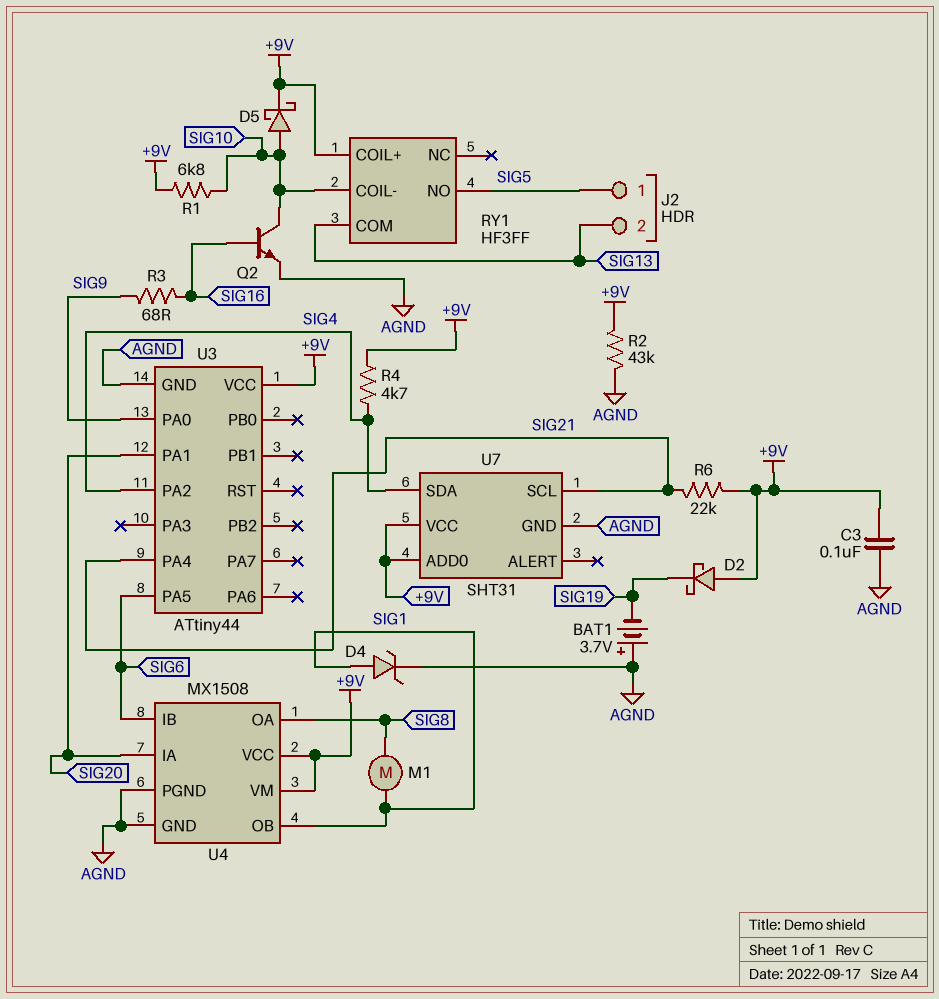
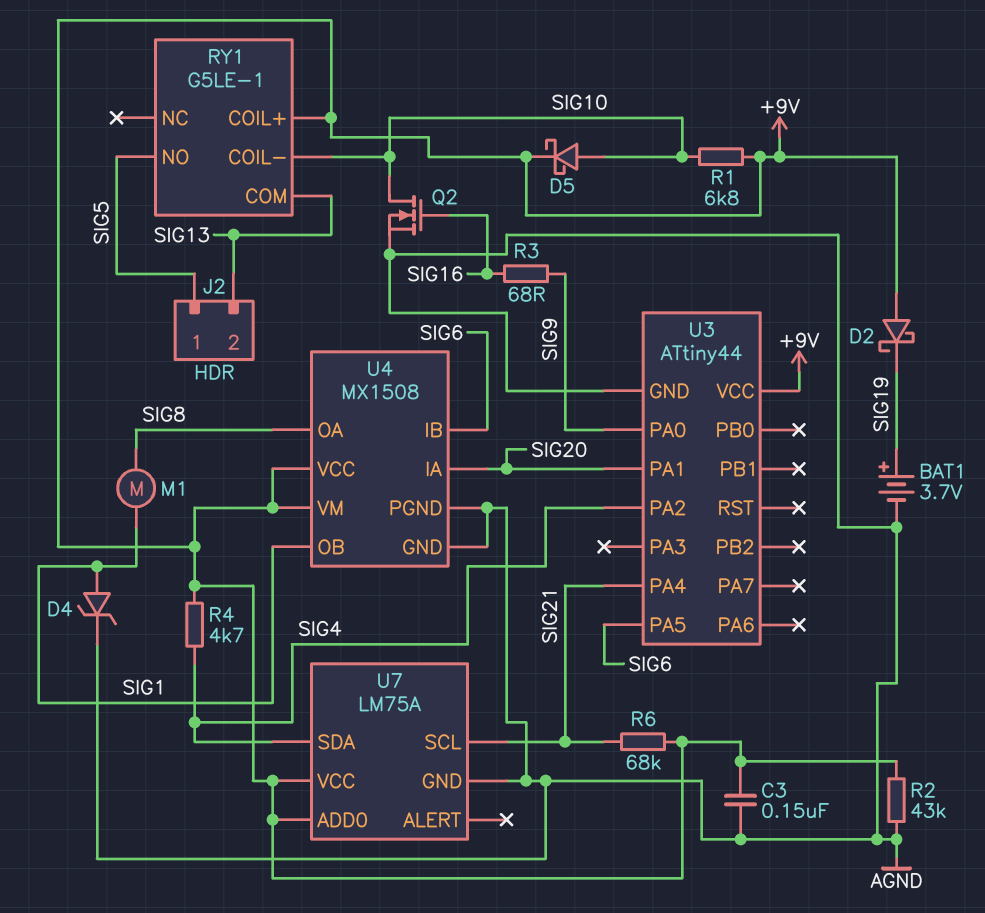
BAT1: 3.7V (plus AGND, minus SIG19) -> 3.7V (plus SIG19, minus AGND)
C3: 100nF (+9V, AGND) -> 150nF (+9V, AGND)
Q2: NPN (B SIG16, C SIG10, E AGND) -> NMOS (G SIG16, D SIG10, S AGND)
R6: 22k (+9V, SIG21) -> 68k (+9V, SIG21)
RY1: HF3FF -> G5LE-1
U7: SHT31 -> LM75A

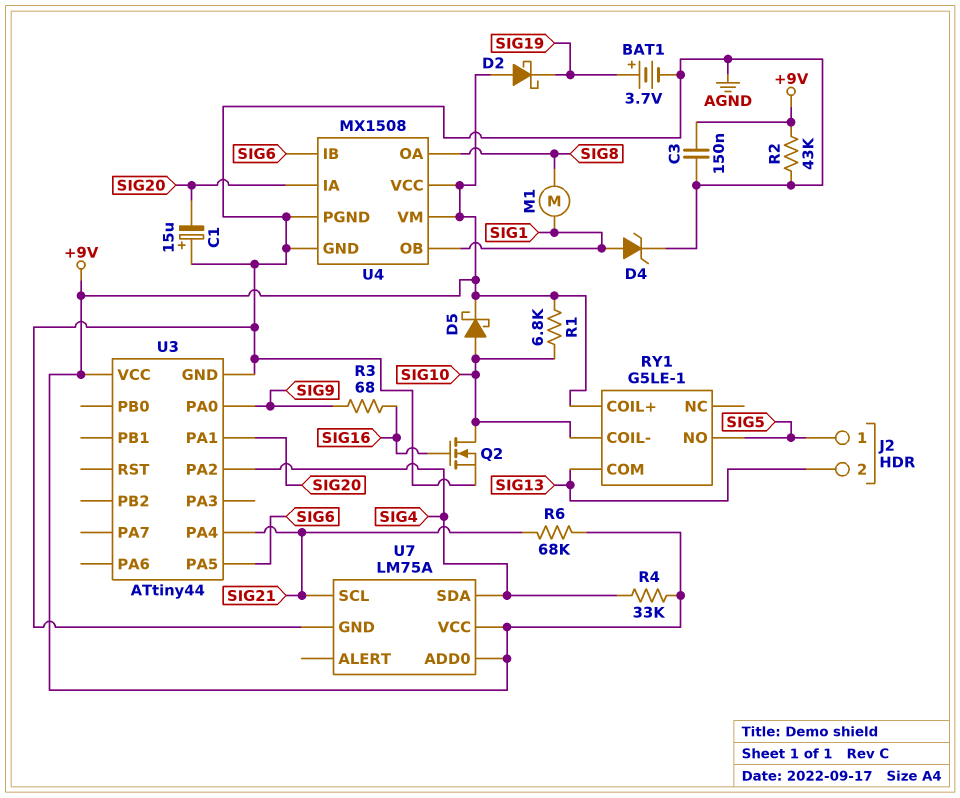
C1: none -> 15uF (plus AGND, minus SIG20)
R4: 4.7k (+9V, SIG4) -> 33k (+9V, SIG4)

